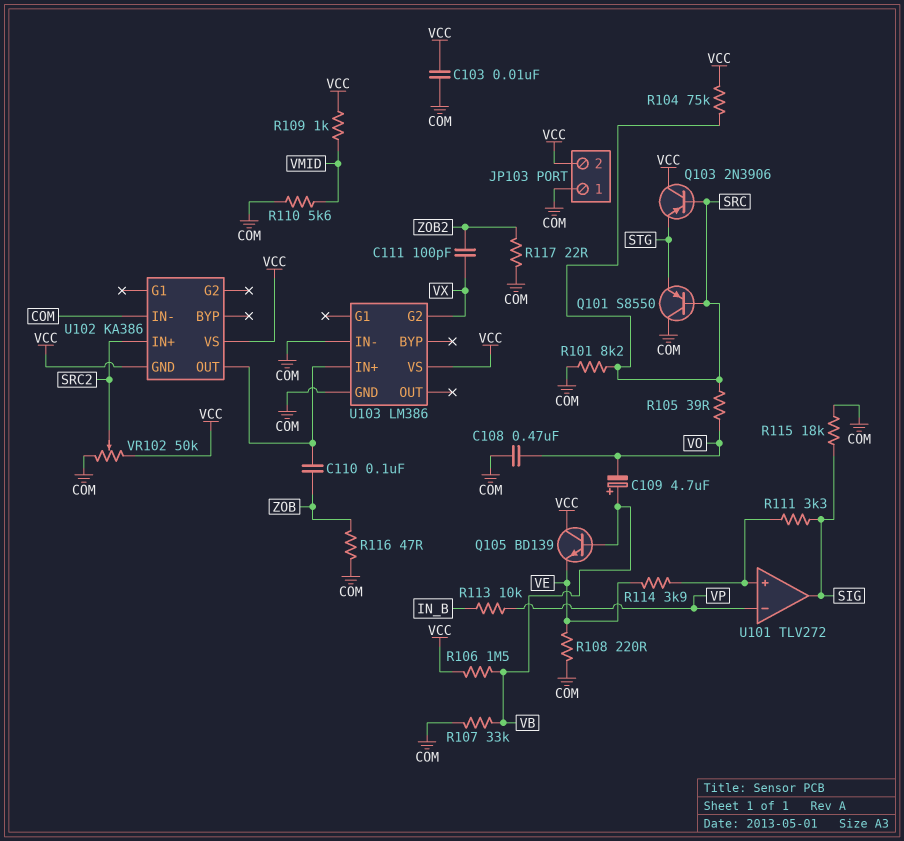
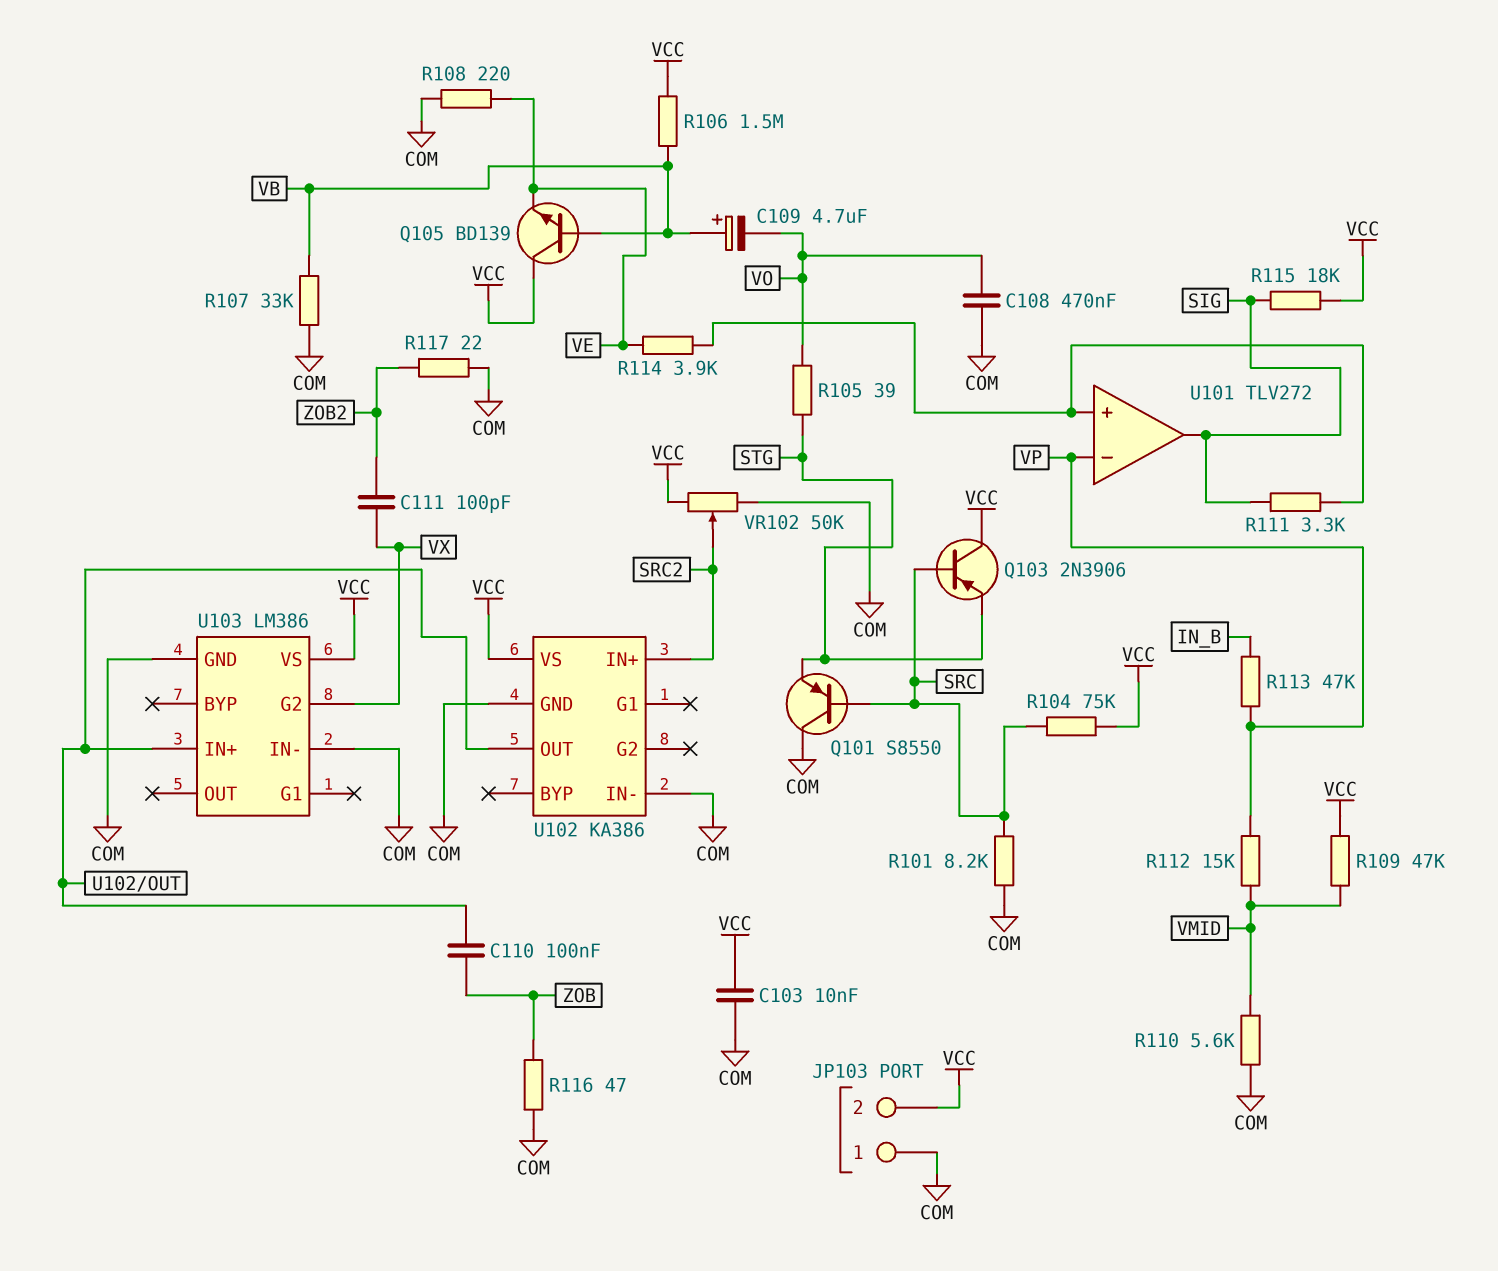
R105: 39 (SRC, VO) -> 39 (STG, VO)
R109: 1k (VCC, VMID) -> 47k (VCC, VMID)
R112: none -> 15k (VMID, VP)
R113: 10k (IN_B, VP) -> 47k (IN_B, VP)
R115: 18k (COM, SIG) -> 18k (SIG, VCC)
U102 pin GND: VCC -> COM

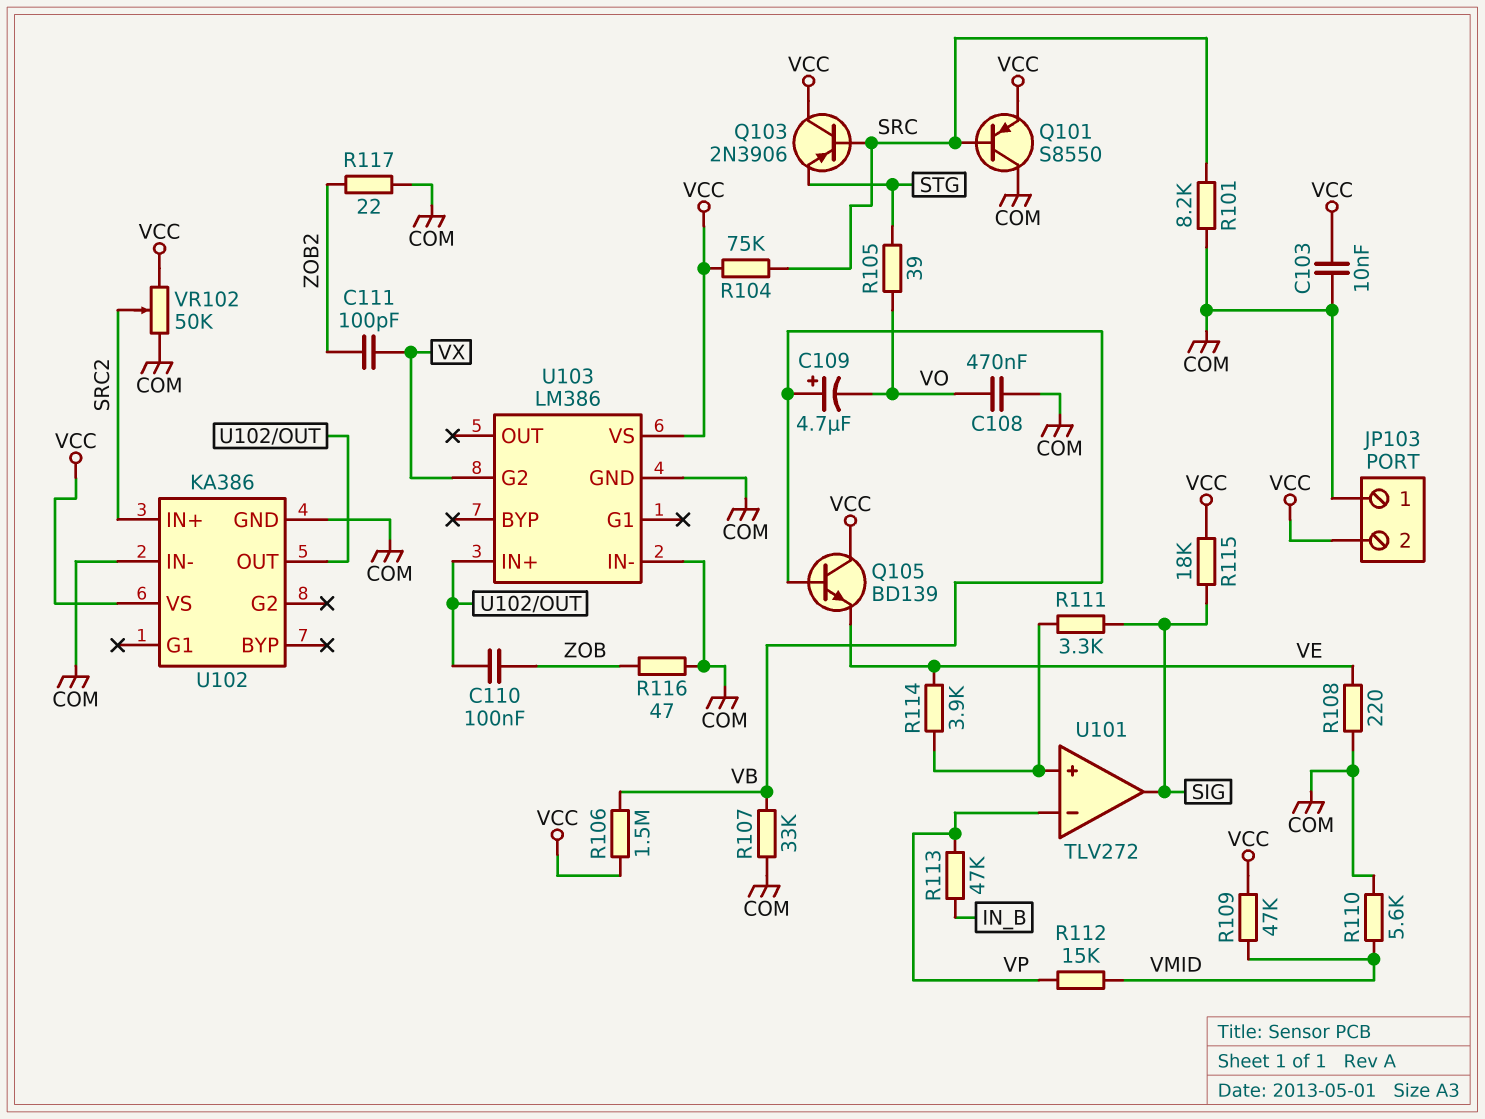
Q101: PNP S8550 (B SRC, C COM, E STG) -> PNP S8550 (B SRC, C COM, E VCC)

